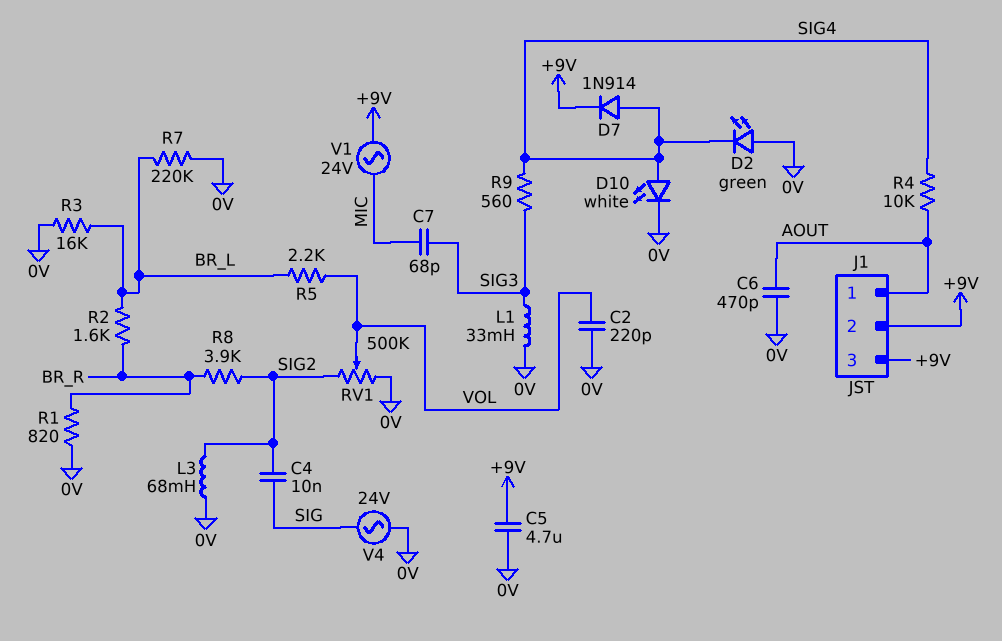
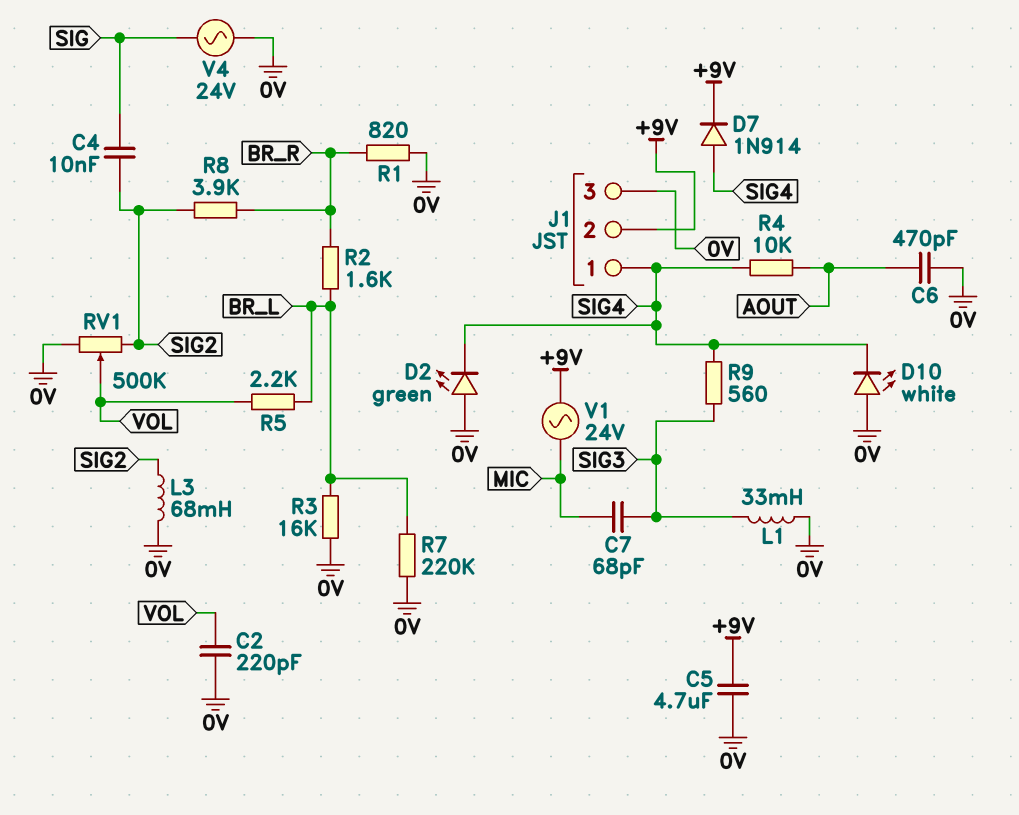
D10: LED white (A SIG4, K 0V) -> LED white (A 0V, K SIG4)
J1 pin 1: AOUT -> SIG4
J1 pin 3: +9V -> 0V

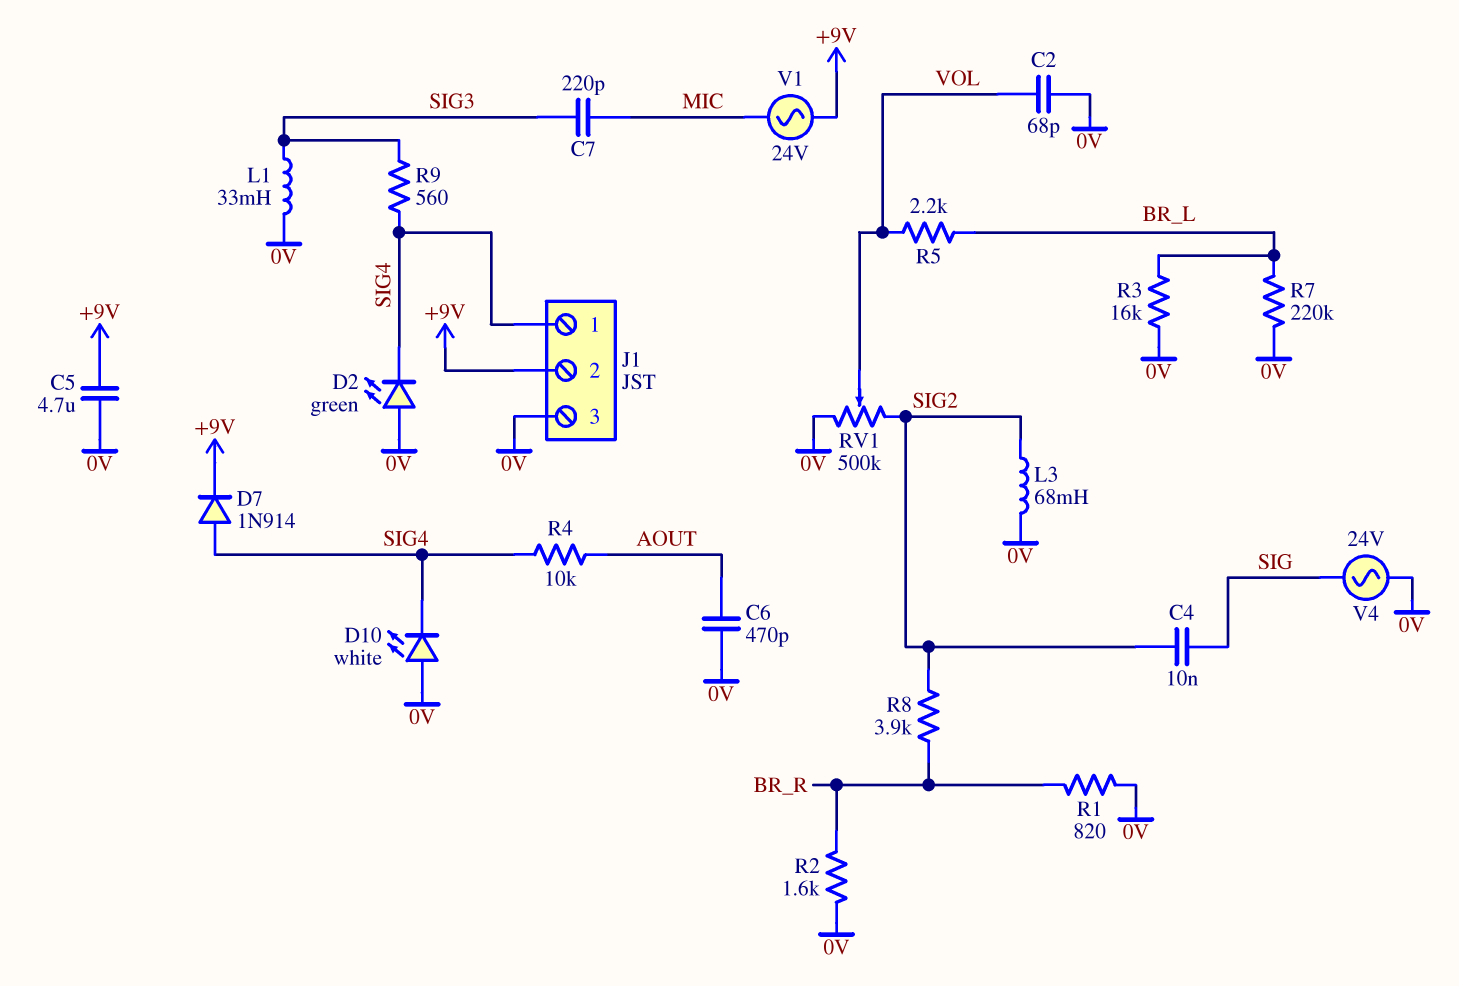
C2: 220pF (0V, VOL) -> 68pF (0V, VOL)
C7: 68pF (MIC, SIG3) -> 220pF (MIC, SIG3)
R2: 1.6k (BR_L, BR_R) -> 1.6k (0V, BR_R)

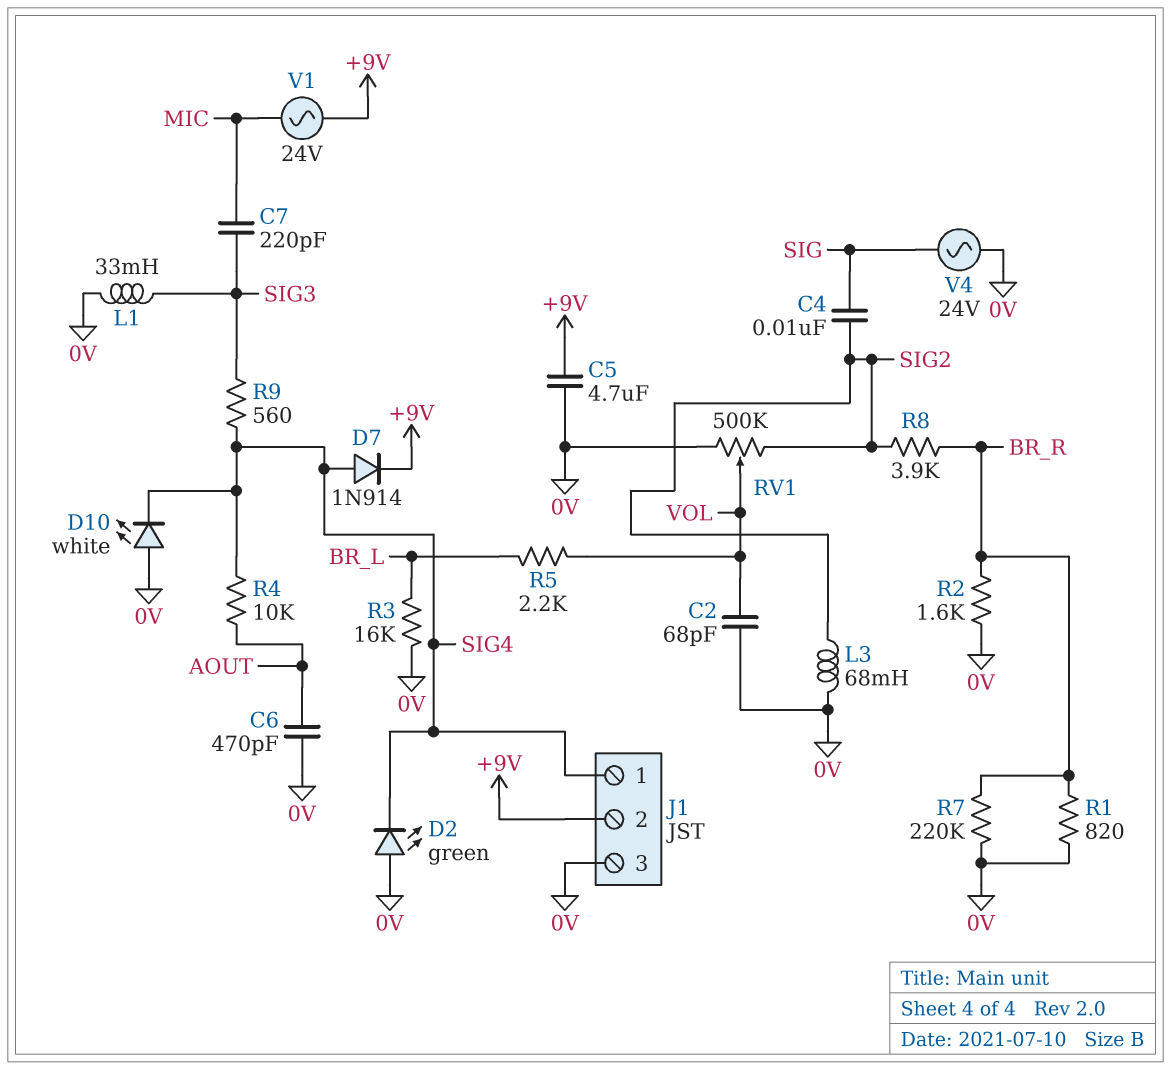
R7: 220k (0V, BR_L) -> 220k (0V, BR_R)

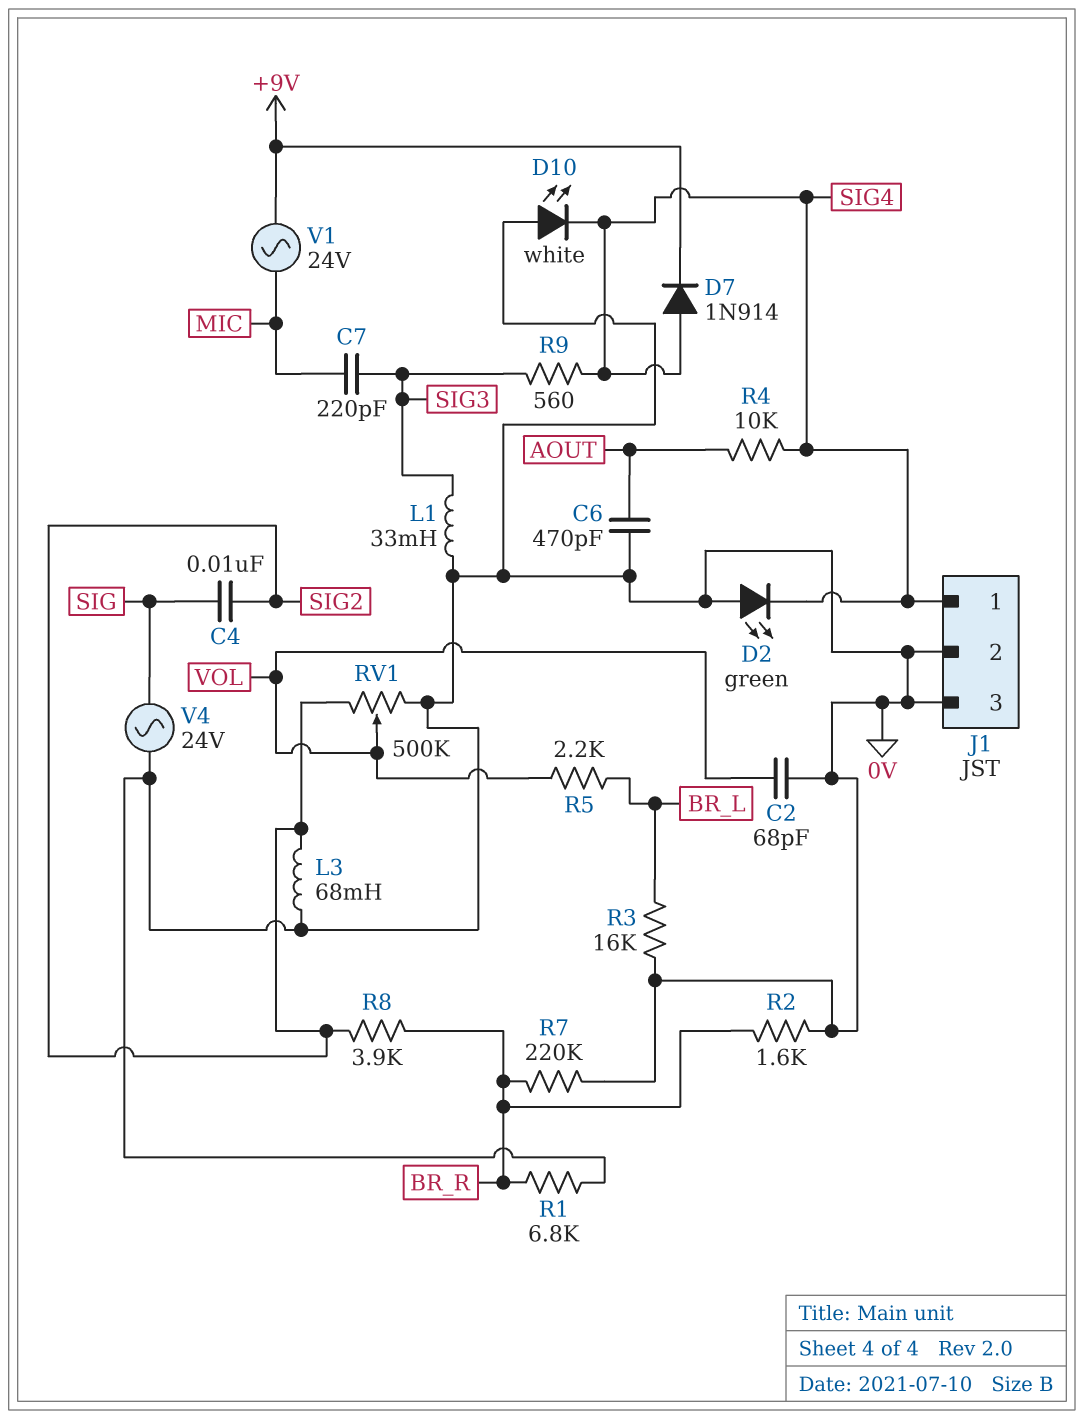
C5: 4.7uF (+9V, 0V) -> none
J1 pin 2: +9V -> 0V
R1: 820 (0V, BR_R) -> 6.8k (0V, BR_R)

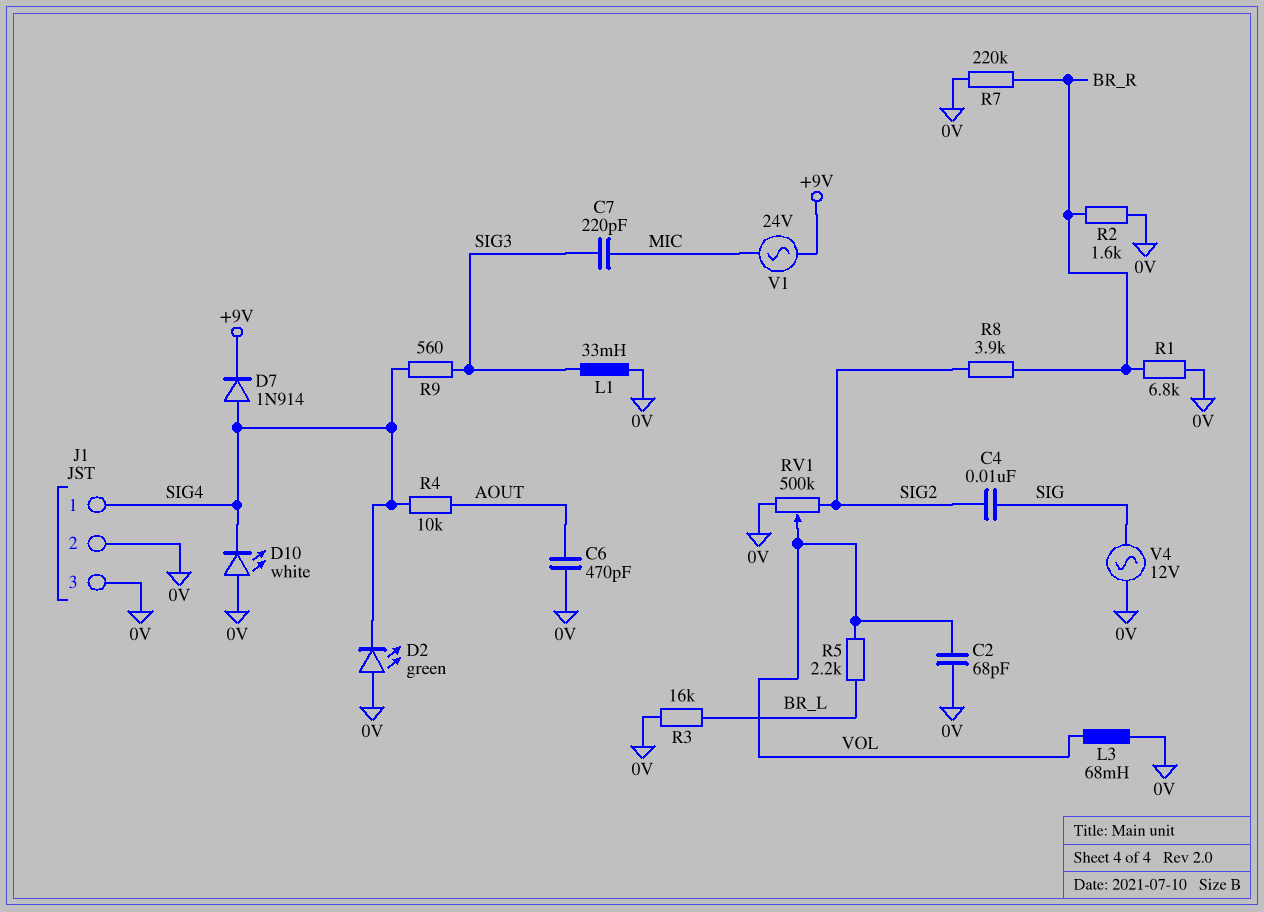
L3: 68mH (0V, SIG2) -> 68mH (0V, VOL)
V4: AC 24V (0V, SIG) -> AC 12V (0V, SIG)

